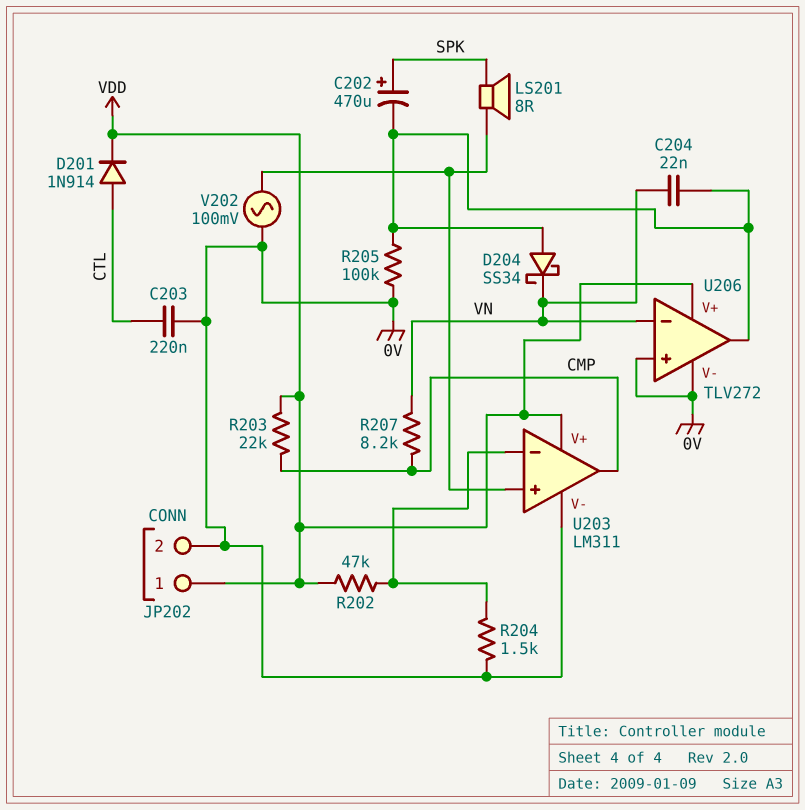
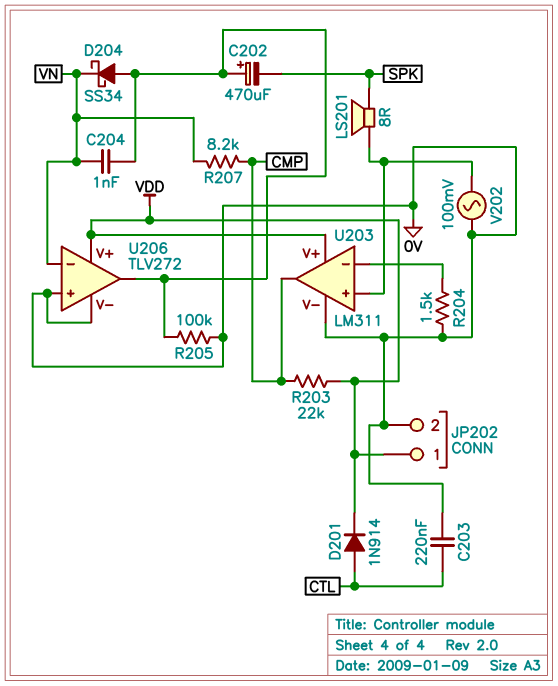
C202: 470uF (plus SPK, minus U206/out) -> 470uF (plus U206/out, minus SPK)
C204: 22nF (U206/out, VN) -> 1nF (U206/out, VN)
R202: 47k (U203/in-, VDD) -> none

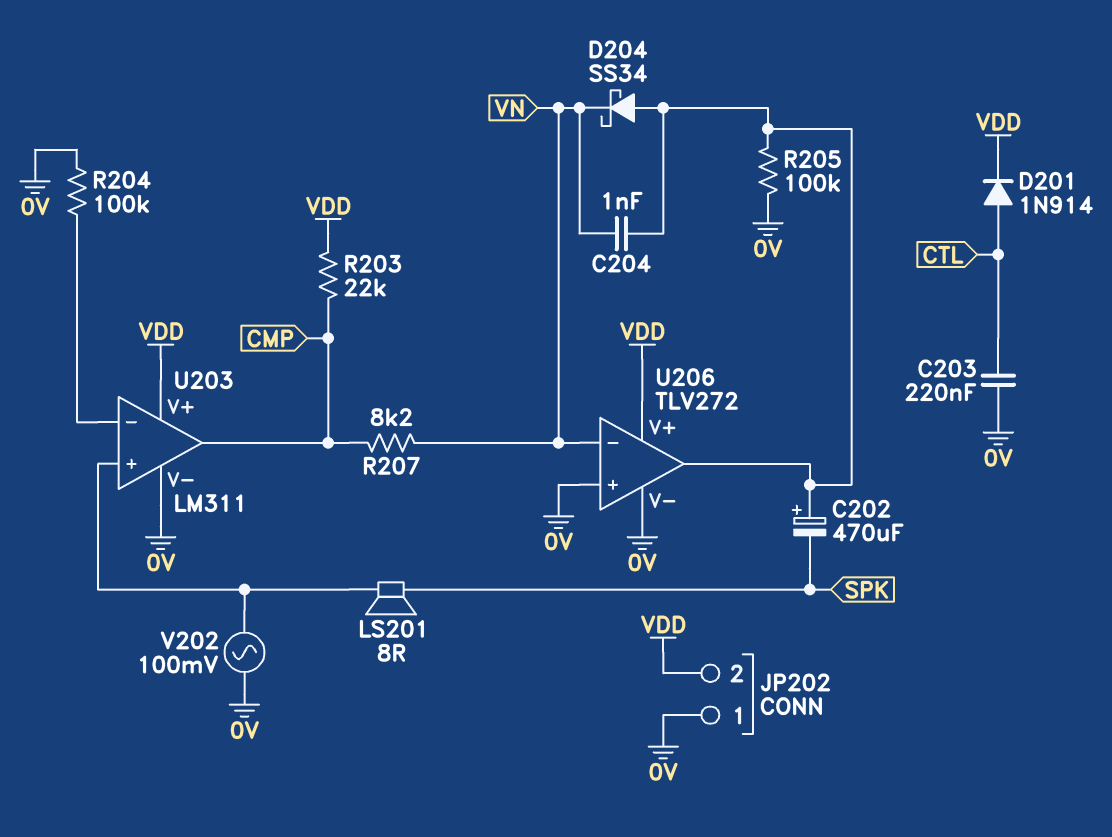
JP202 pin 1: VDD -> 0V
JP202 pin 2: 0V -> VDD
R204: 1.5k (0V, U203/in-) -> 100k (0V, U203/in-)

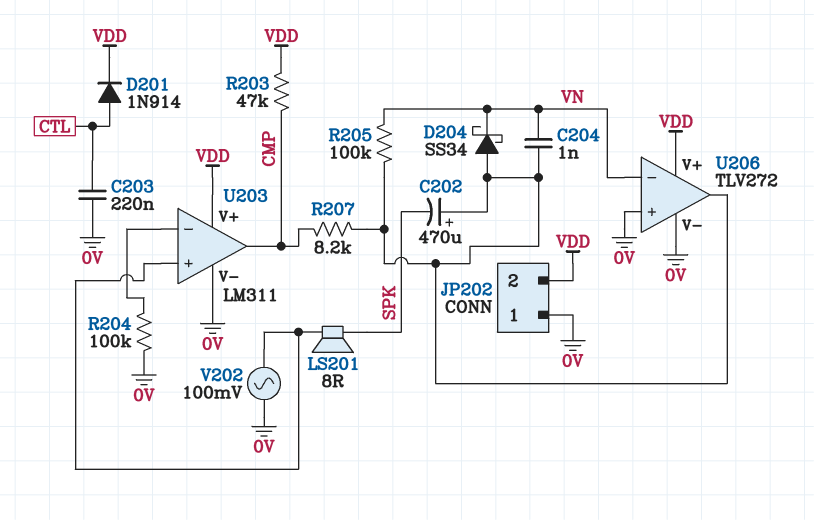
R203: 22k (CMP, VDD) -> 47k (CMP, VDD)
R205: 100k (0V, U206/out) -> 100k (U206/out, VN)
R207: 8.2k (CMP, VN) -> 8.2k (CMP, U206/out)

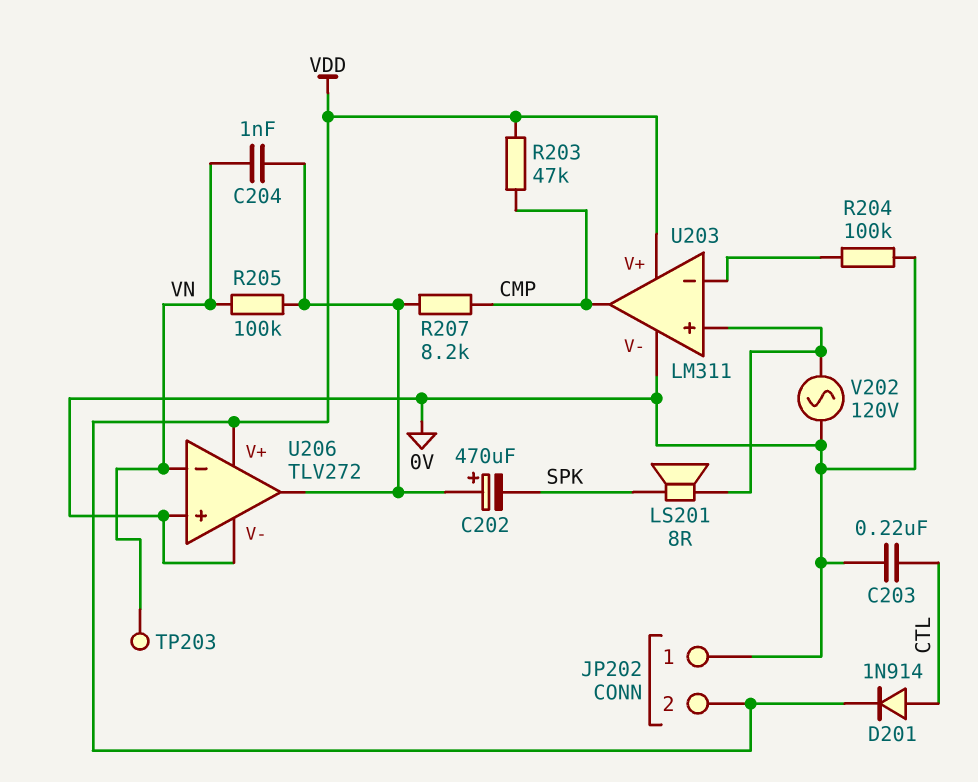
D204: schottky SS34 (A U206/out, K VN) -> none
TP203: none -> test point (VN)
V202: AC 100mV (0V, U203/in+) -> AC 120V (0V, U203/in+)

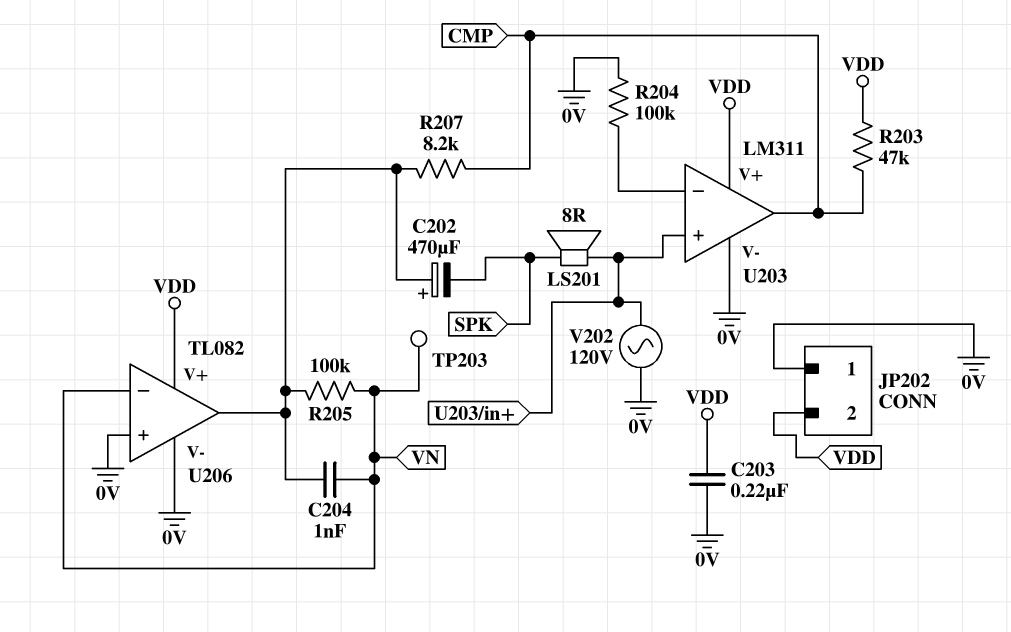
C203: 220nF (0V, CTL) -> 220nF (0V, VDD)
D201: diode 1N914 (A CTL, K VDD) -> none
U206: TLV272 -> TL082

